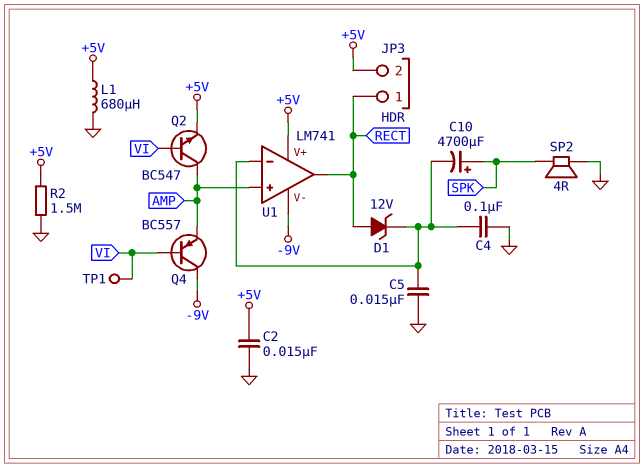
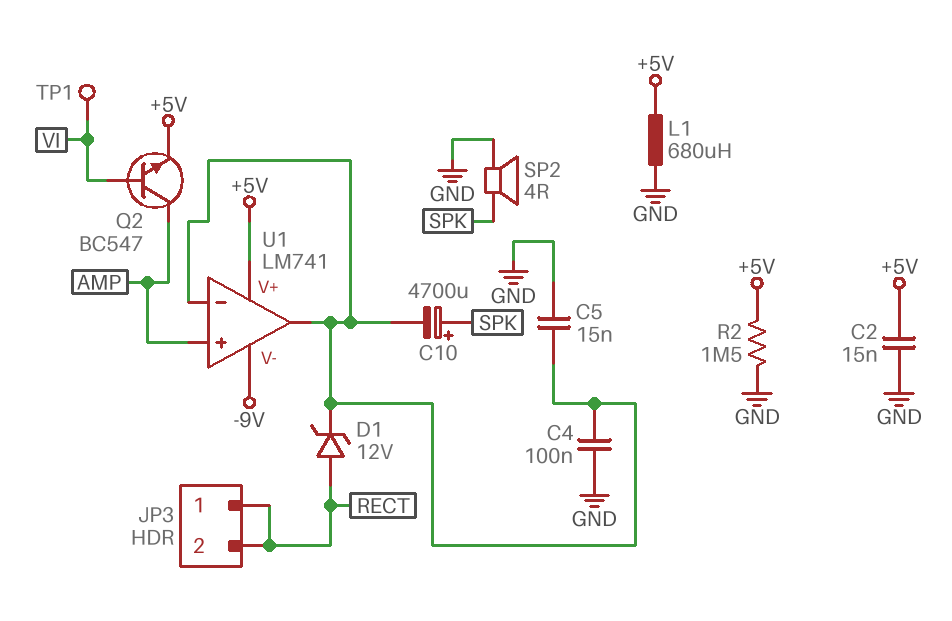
JP3 pin 2: +5V -> RECT
Q4: PNP BC557 (B VI, C -9V, E AMP) -> none
U1 pin out: RECT -> U1/in-

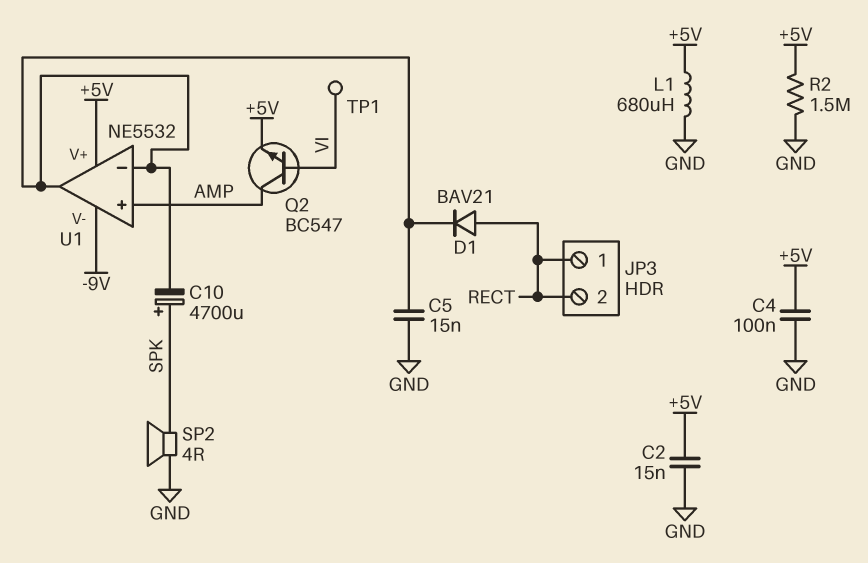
C4: 100nF (GND, U1/in-) -> 100nF (+5V, GND)
D1: zener 12V (A RECT, K U1/in-) -> diode BAV21 (A RECT, K U1/in-)
U1: LM741 -> NE5532

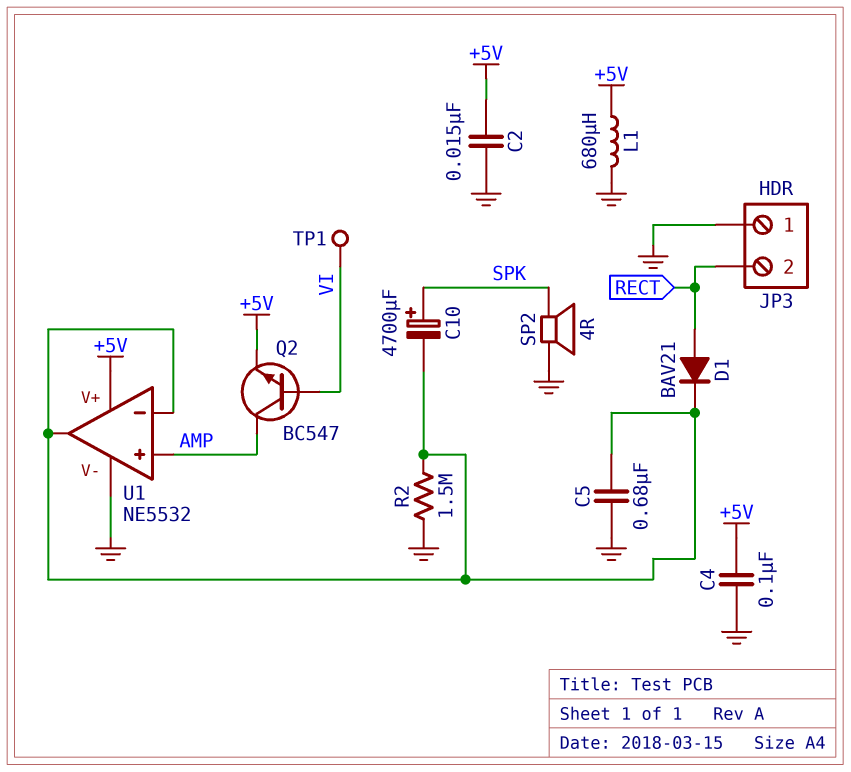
C5: 15nF (GND, U1/in-) -> 680nF (GND, U1/in-)
JP3 pin 1: RECT -> GND
R2: 1.5M (+5V, GND) -> 1.5M (GND, U1/in-)
U1 pin V-: -9V -> GND

